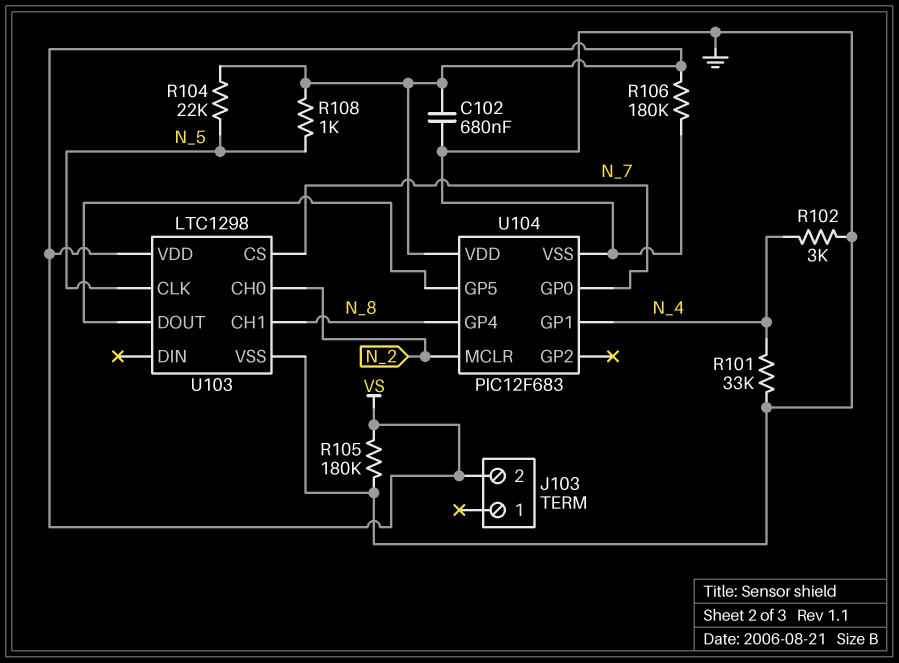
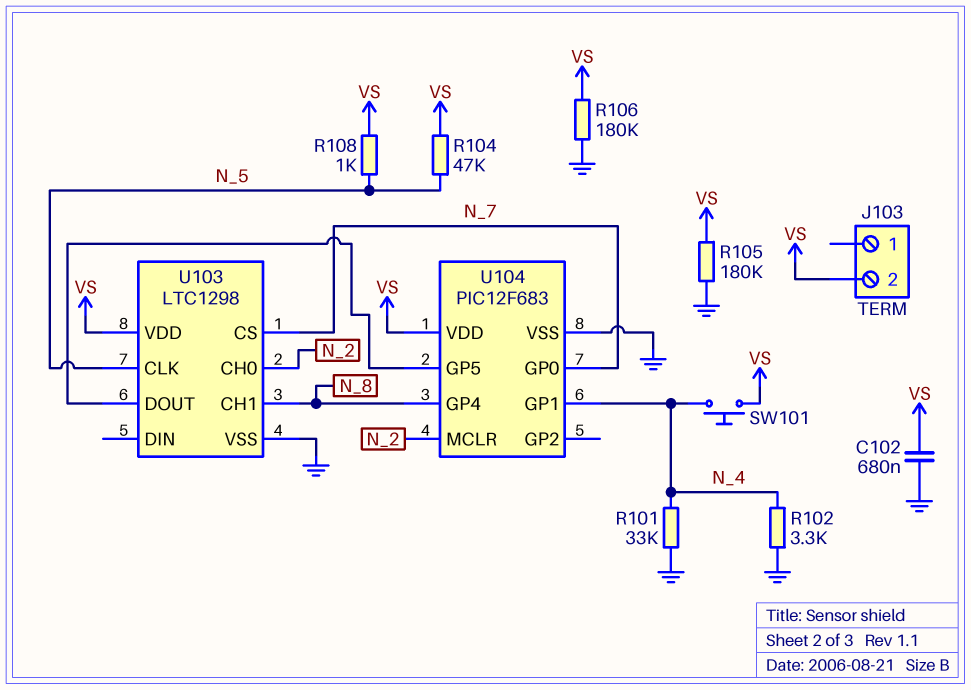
R102: 3k (GND, N_4) -> 3.3k (GND, N_4)
R104: 22k (N_5, VS) -> 47k (N_5, VS)
SW101: none -> button (N_4, VS)

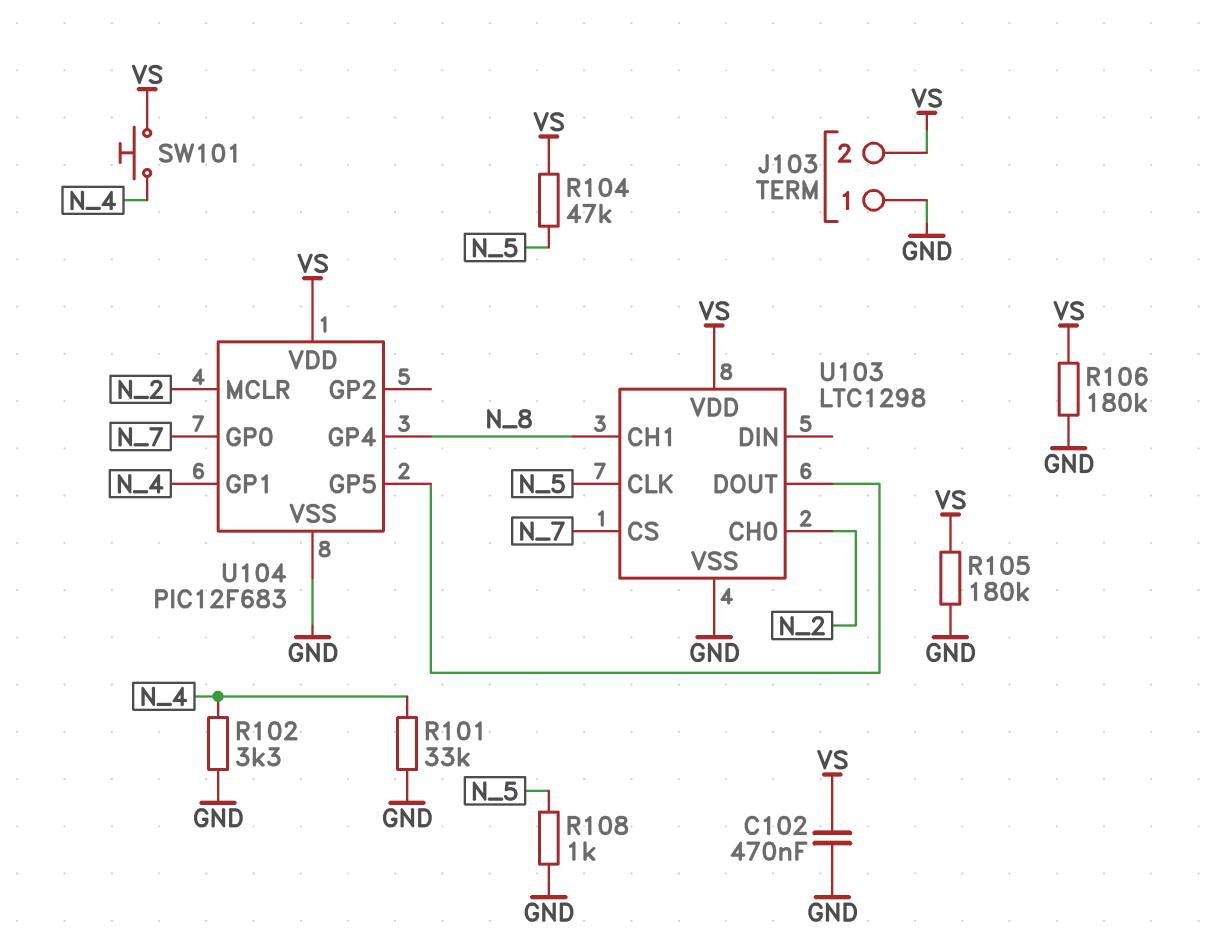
C102: 680nF (GND, VS) -> 470nF (GND, VS)
J103 pin 1: none -> GND
R108: 1k (N_5, VS) -> 1k (GND, N_5)

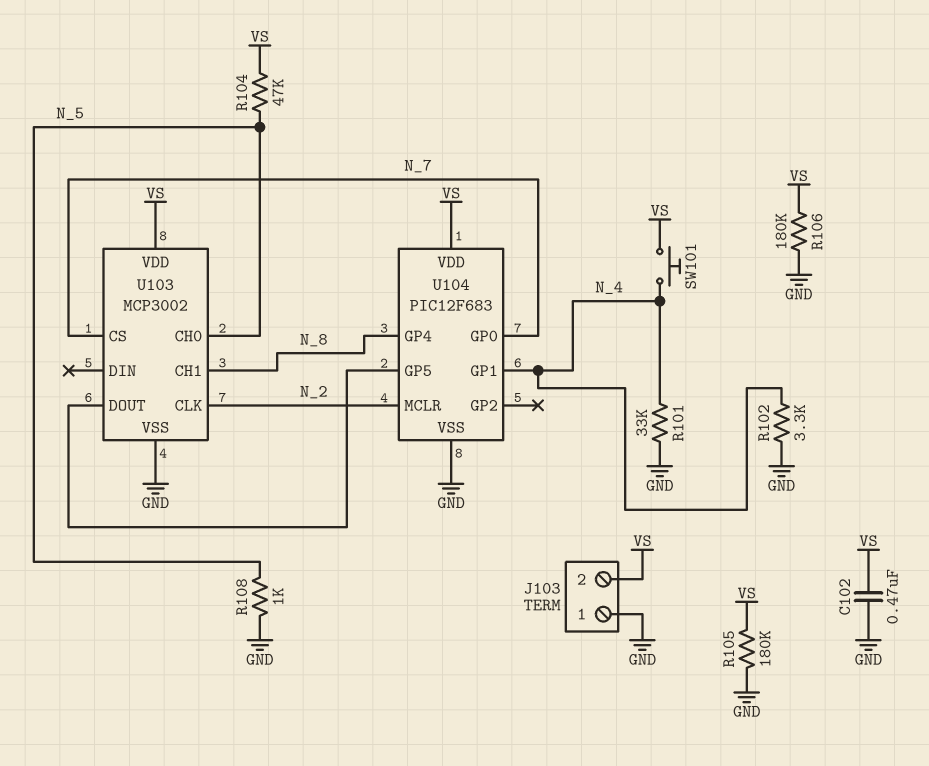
U103: LTC1298 -> MCP3002
U103 pin CH0: N_2 -> N_5
U103 pin CLK: N_5 -> N_2

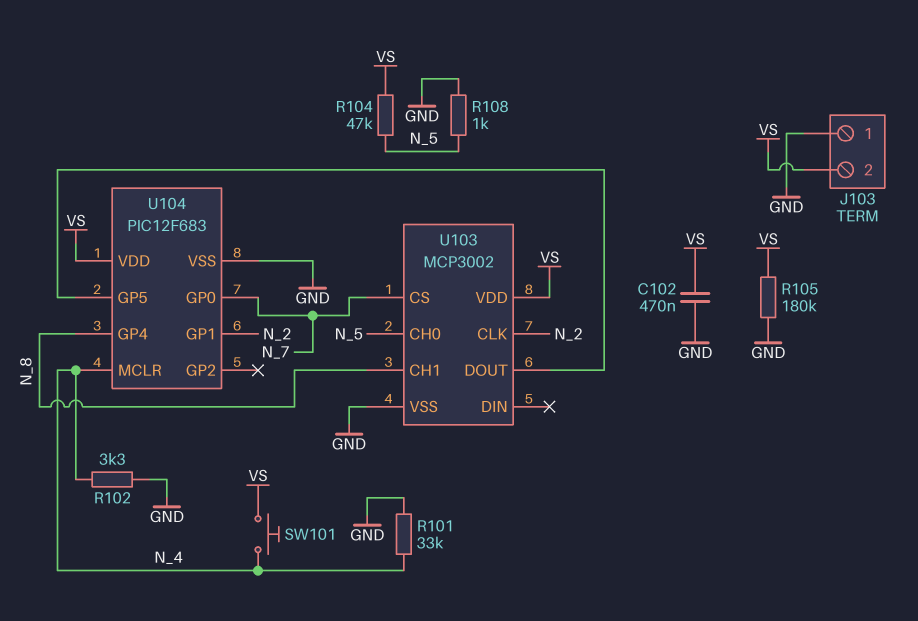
R106: 180k (GND, VS) -> none
U104 pin GP1: N_4 -> N_2
U104 pin MCLR: N_2 -> N_4

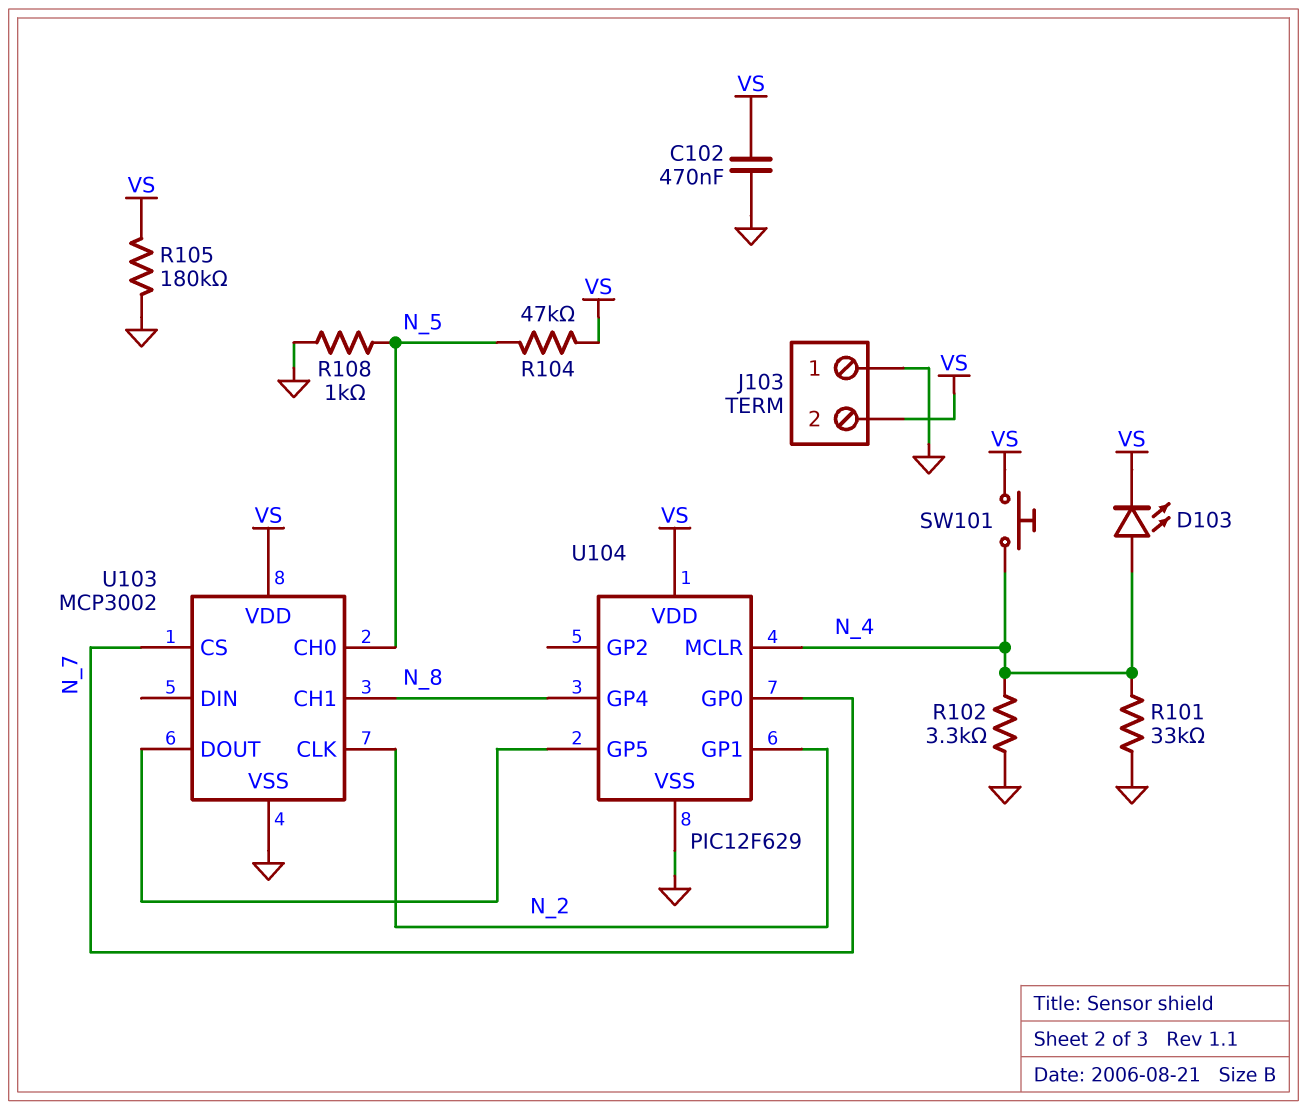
D103: none -> LED (A N_4, K VS)
U104: PIC12F683 -> PIC12F629

